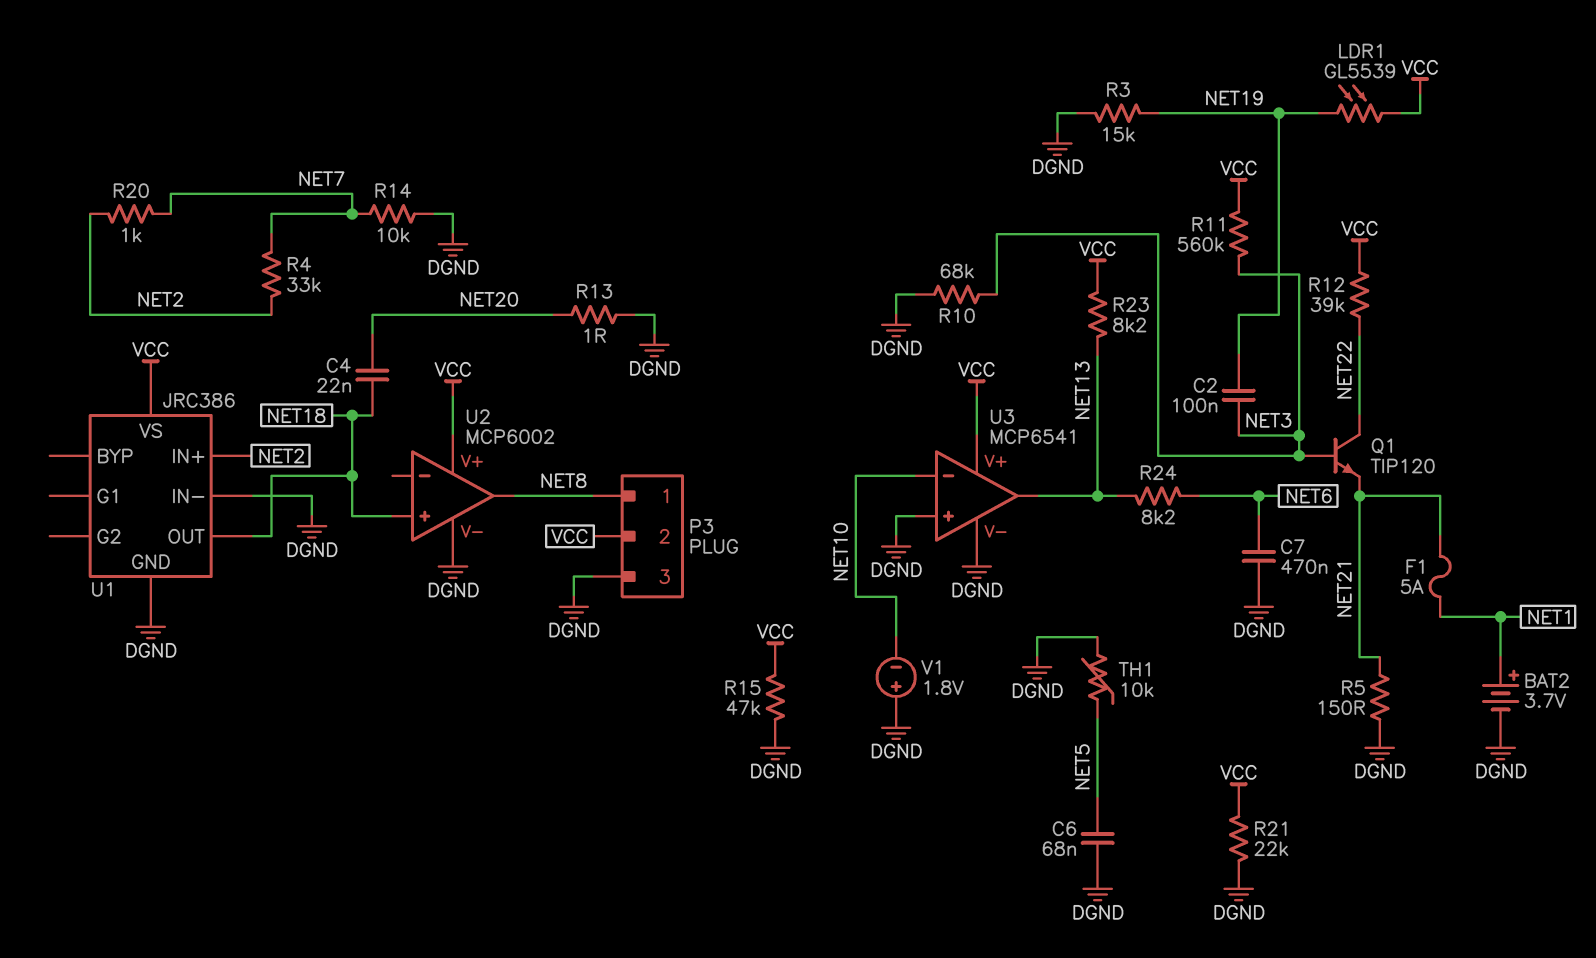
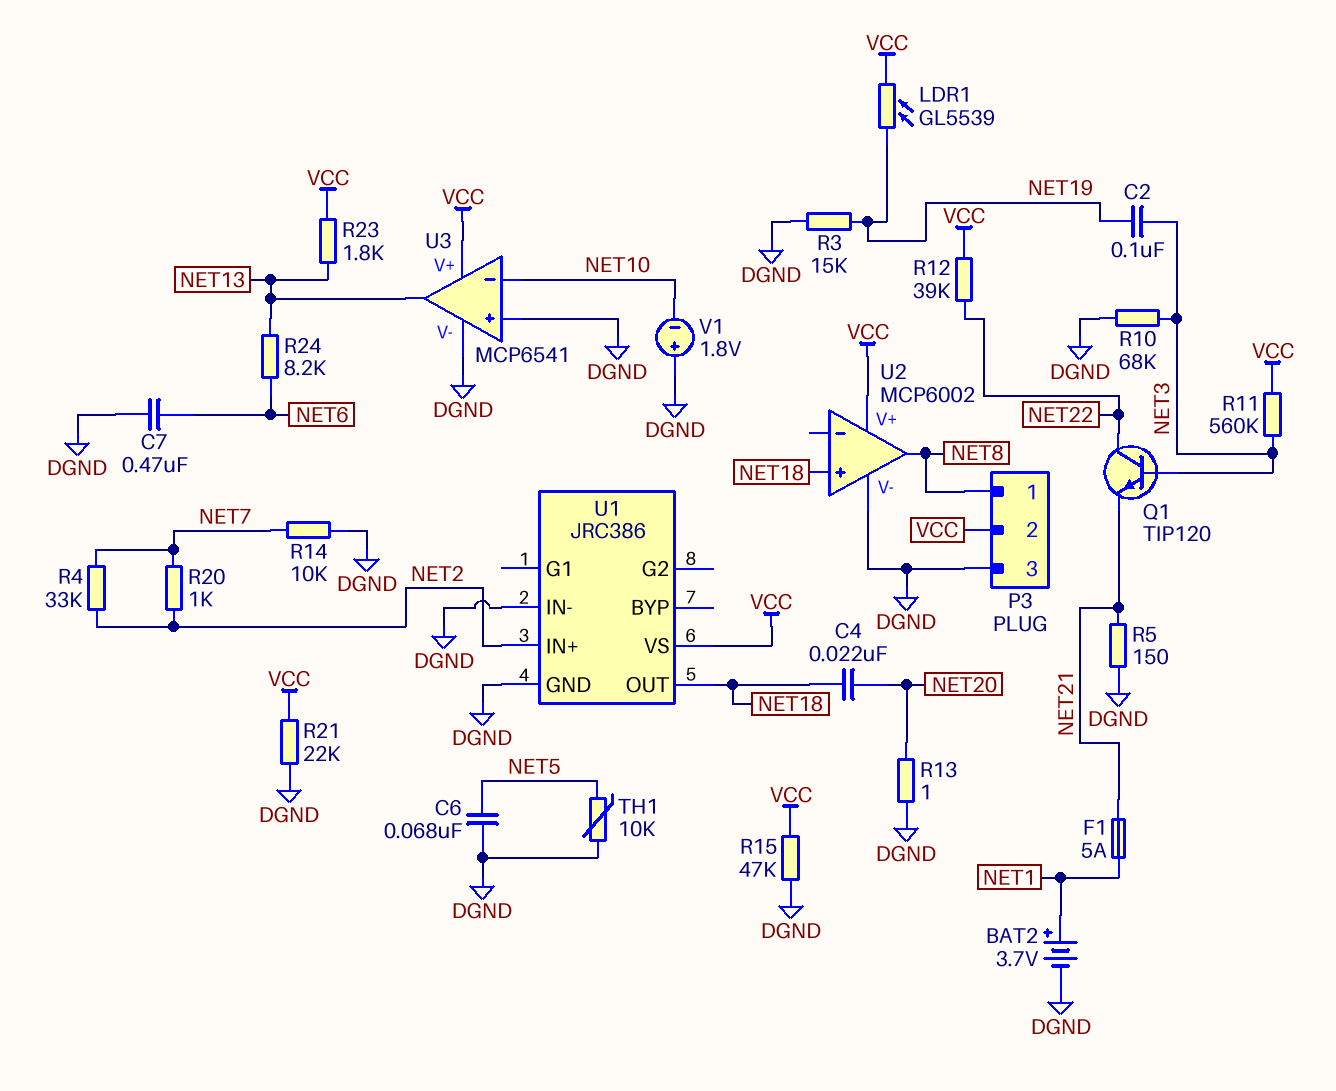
R23: 8.2k (NET13, VCC) -> 1.8k (NET13, VCC)

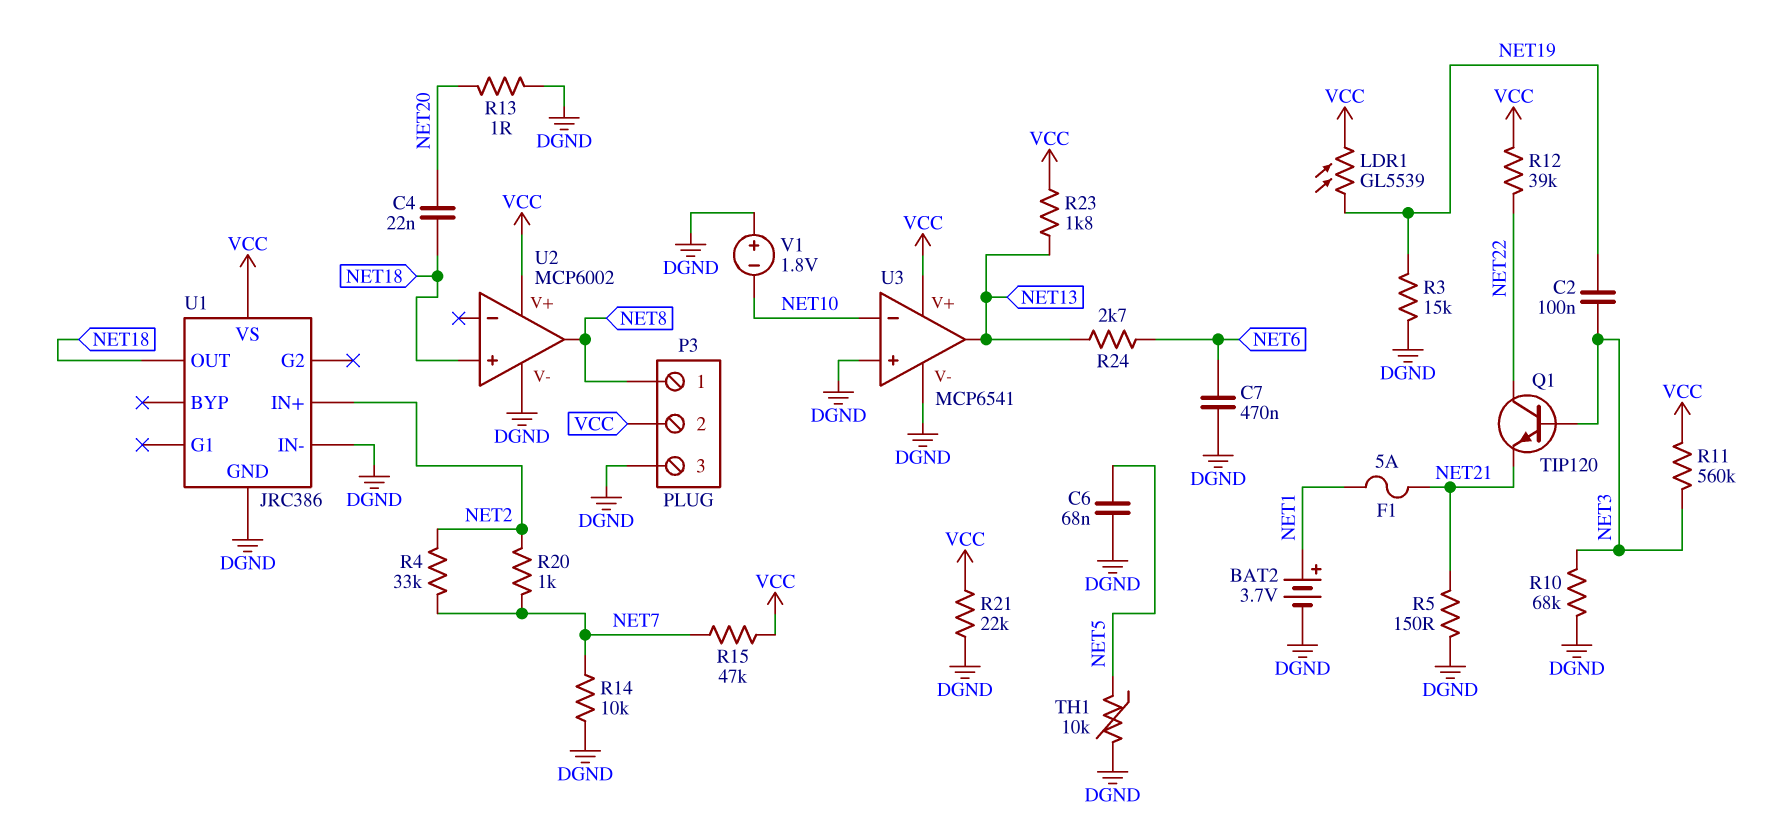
R15: 47k (DGND, VCC) -> 47k (NET7, VCC)
R24: 8.2k (NET6, NET13) -> 2.7k (NET6, NET13)

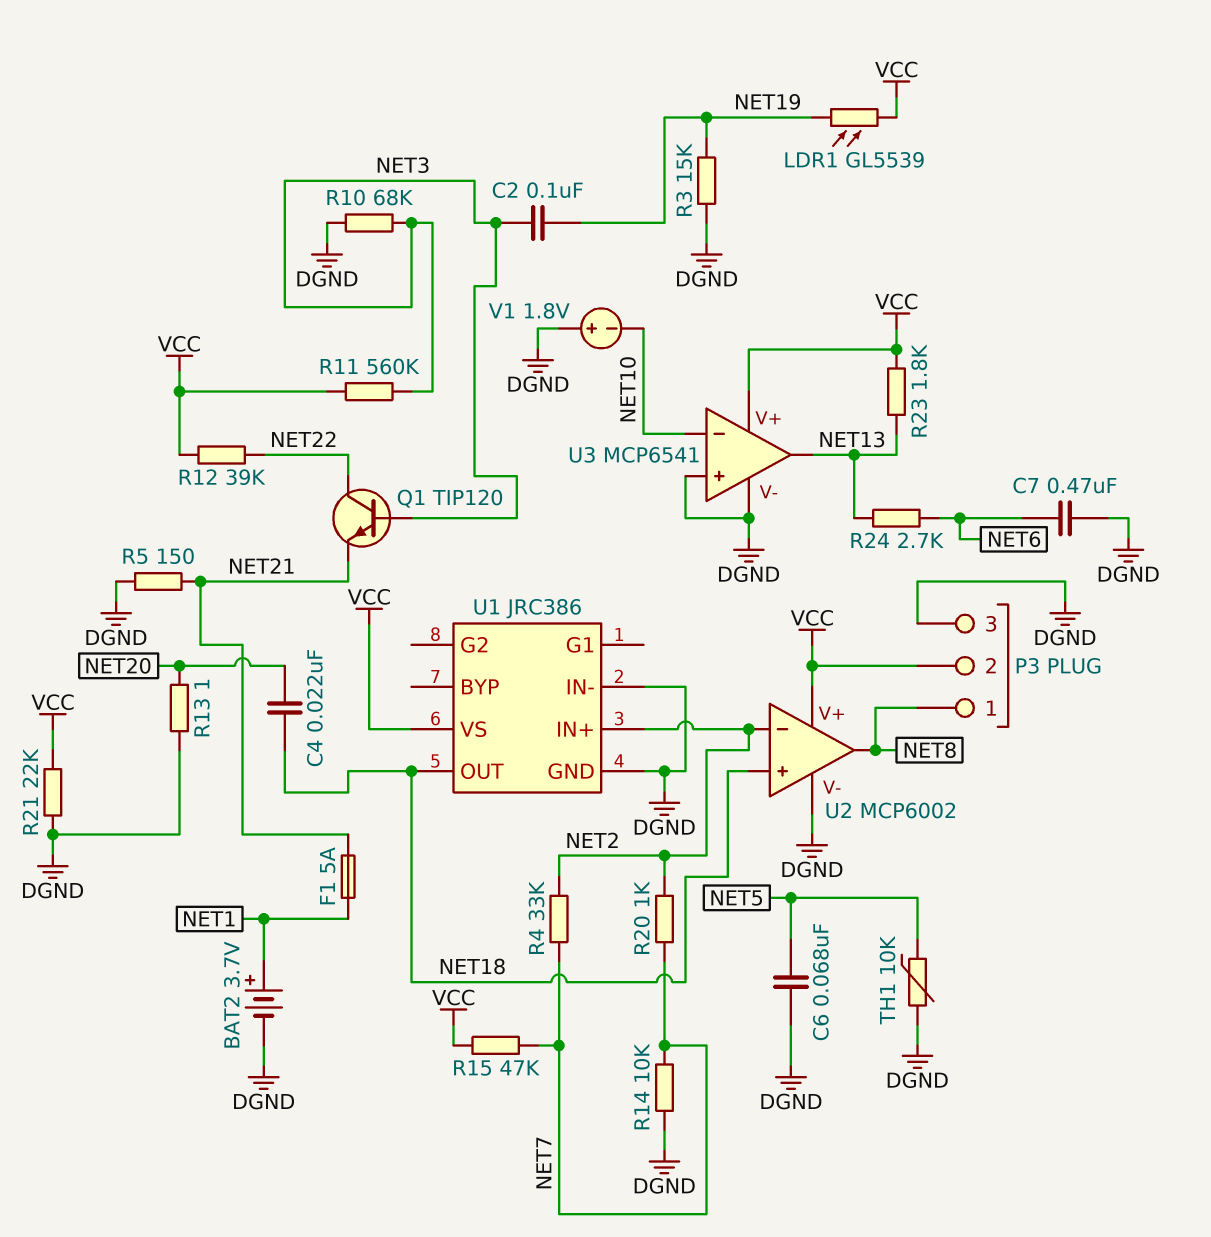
U2 pin in-: none -> NET2

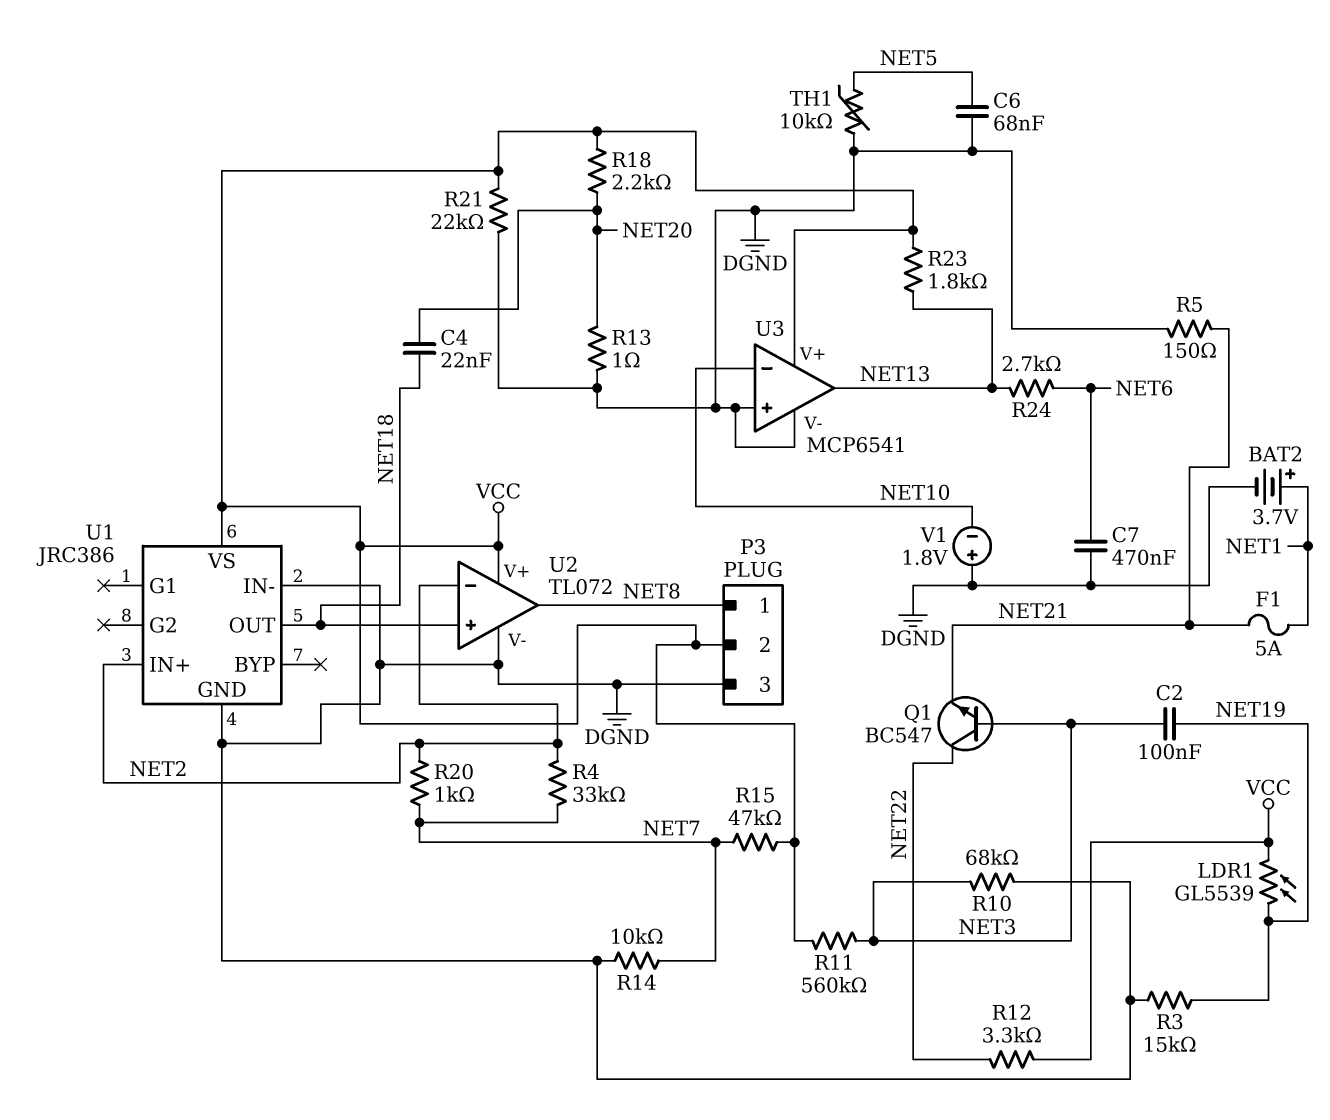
Q1: NPN TIP120 (B NET3, C NET22, E NET21) -> NPN BC547 (B NET3, C NET22, E NET21)
R12: 39k (NET22, VCC) -> 3.3k (NET22, VCC)
R18: none -> 2.2k (NET20, VCC)
U2: MCP6002 -> TL072

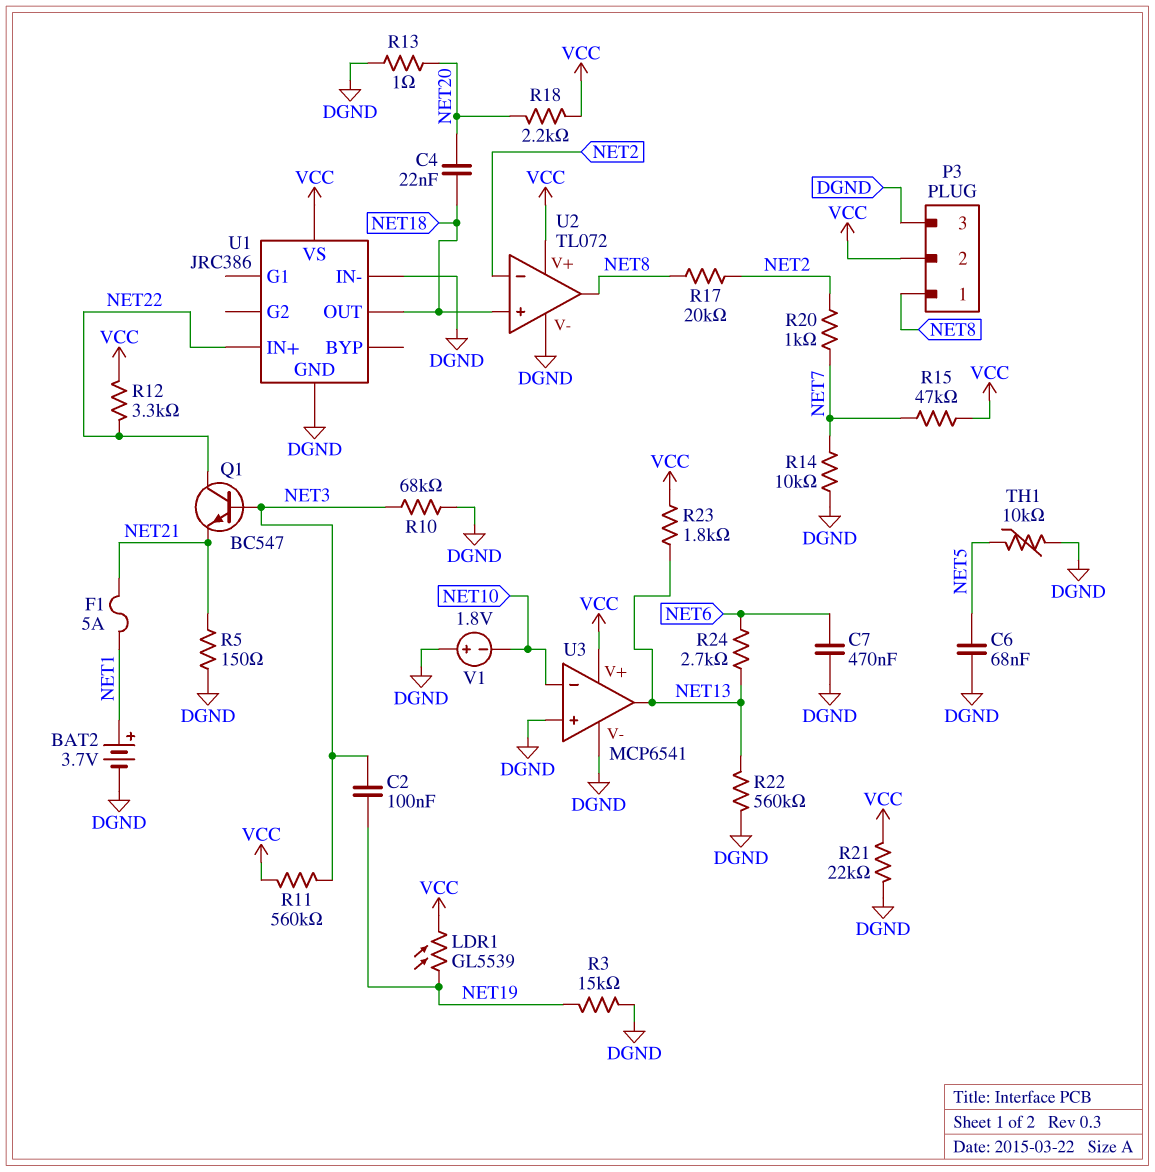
R4: 33k (NET2, NET7) -> none
R17: none -> 20k (NET2, NET8)
R22: none -> 560k (DGND, NET13)
U1 pin IN+: NET2 -> NET22

